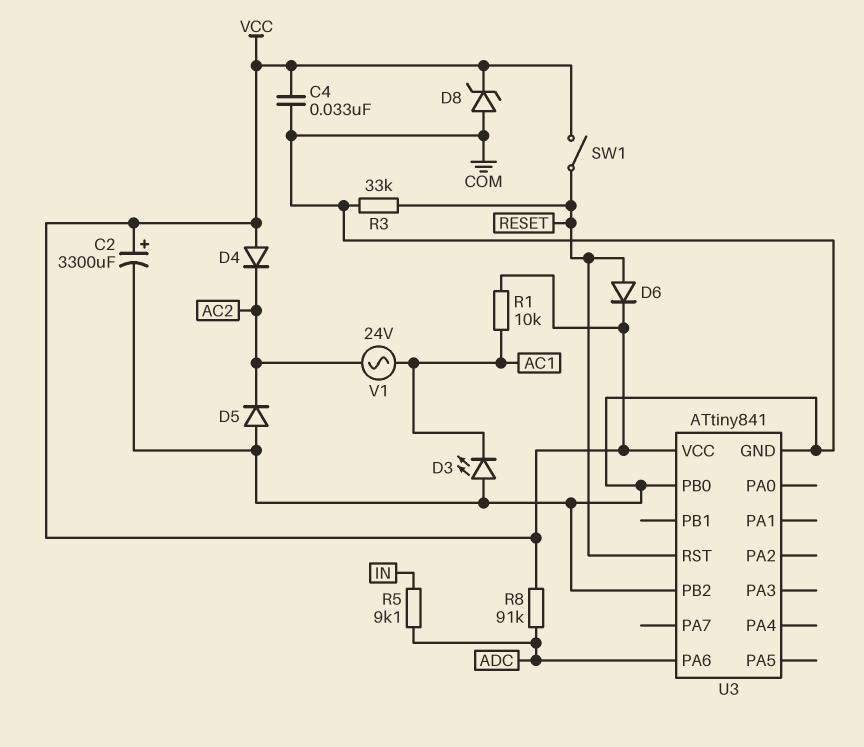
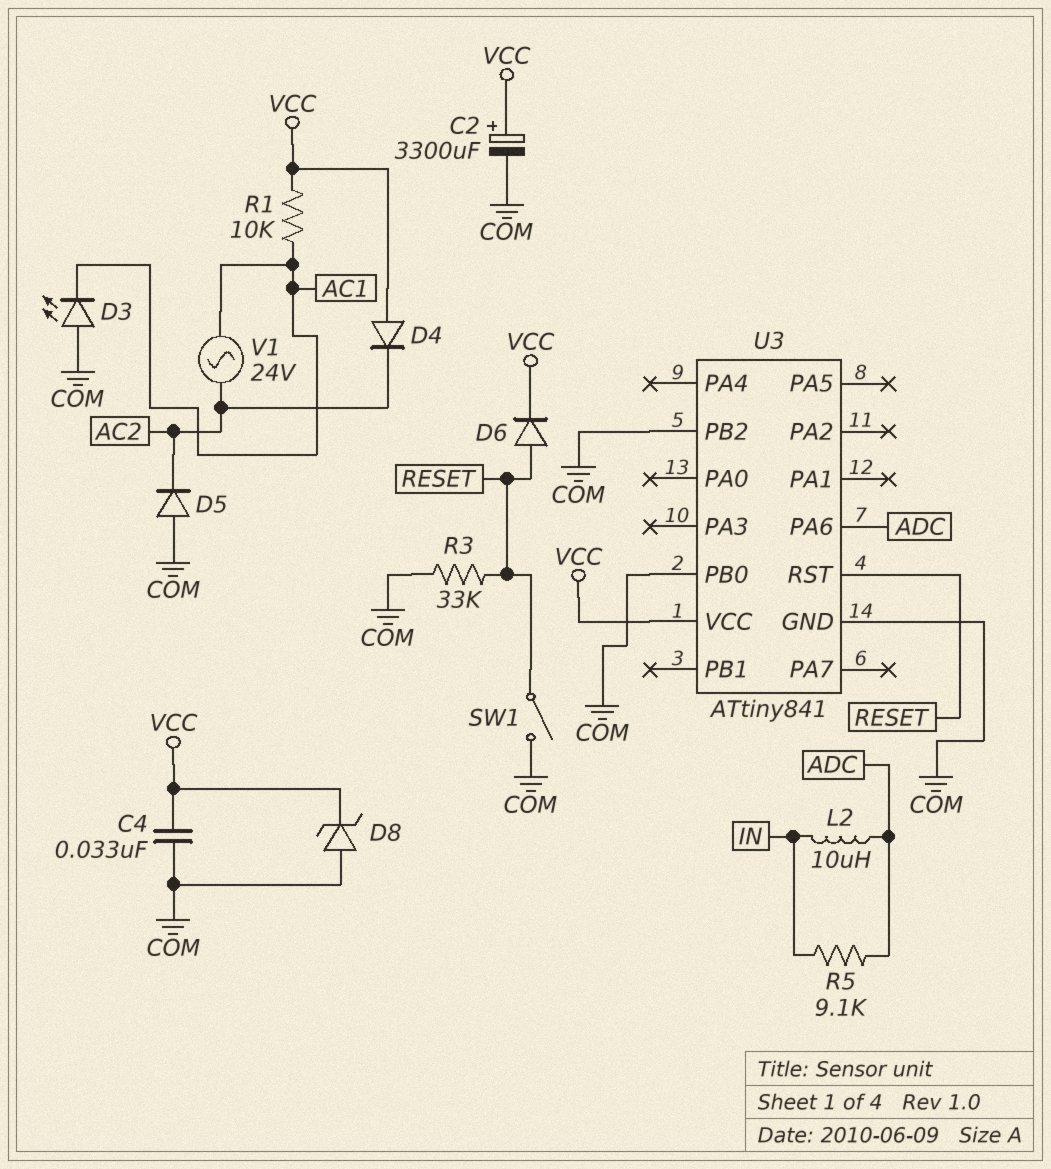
L2: none -> 10uH (ADC, IN)
R8: 91k (ADC, VCC) -> none
SW1: switch (RESET, VCC) -> switch (COM, RESET)

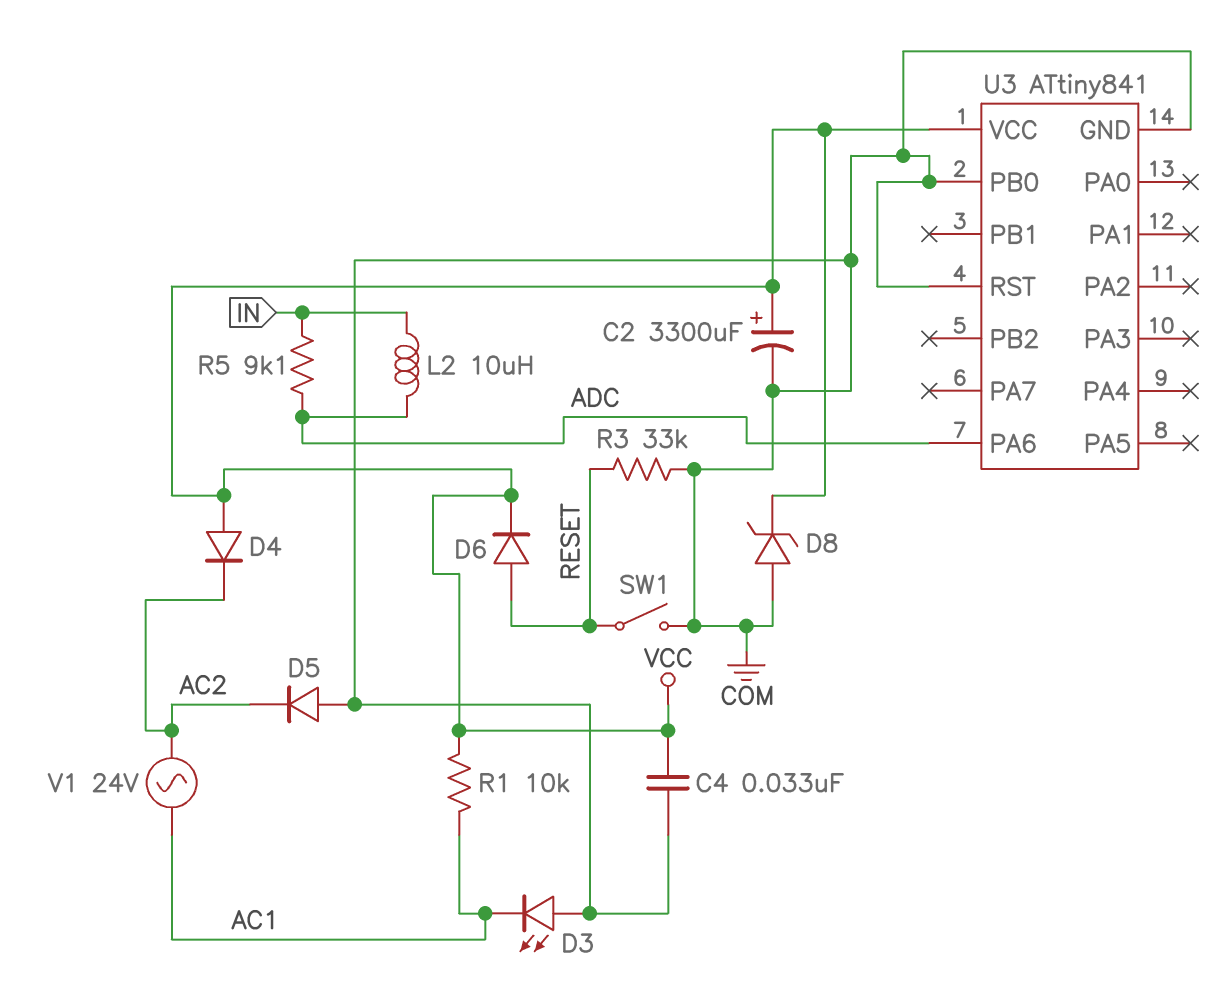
U3 pin PB2: COM -> none
U3 pin RST: RESET -> COM

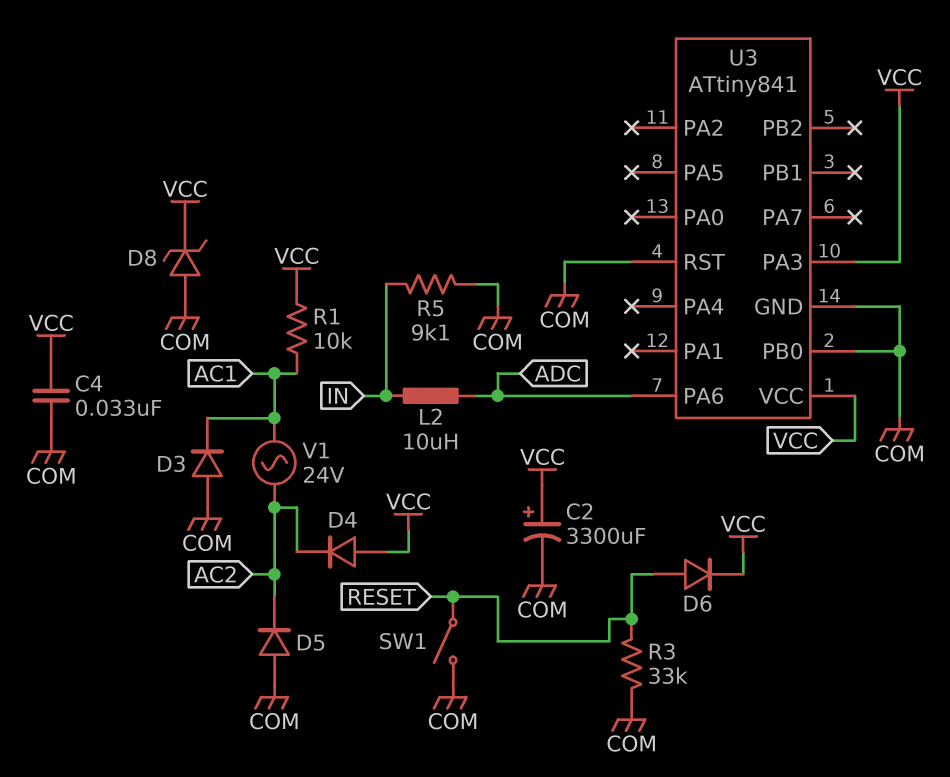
D3: LED (A COM, K AC1) -> diode (A COM, K AC1)
R5: 9.1k (ADC, IN) -> 9.1k (COM, IN)
U3 pin PA3: none -> VCC

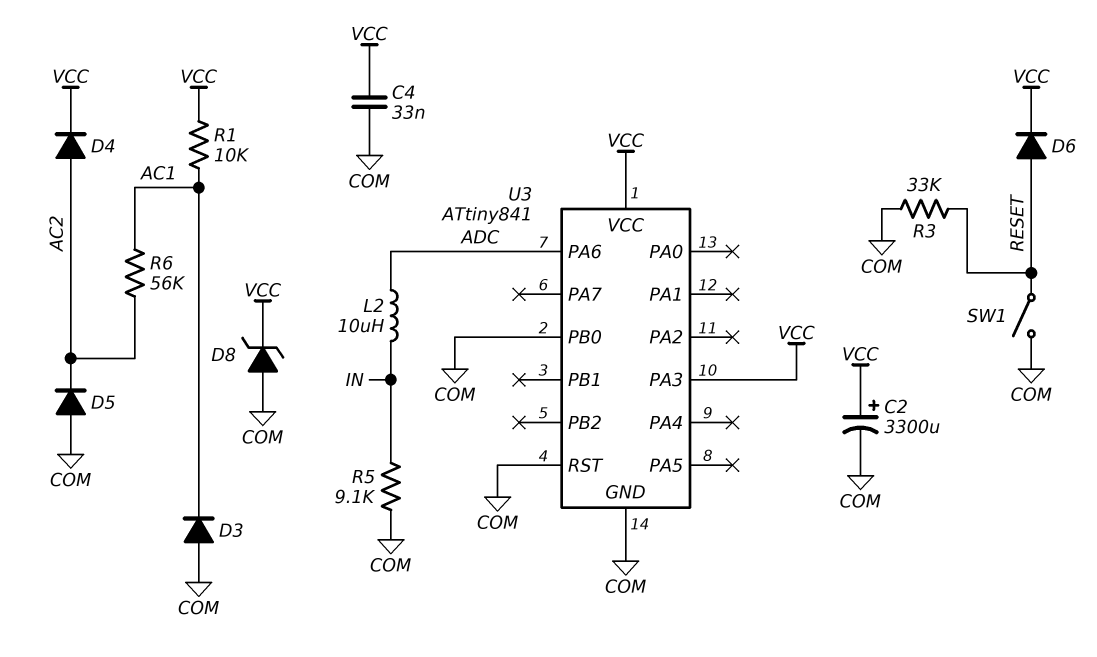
D4: diode (A VCC, K AC2) -> diode (A AC2, K VCC)
R6: none -> 56k (AC1, AC2)
V1: AC 24V (AC1, AC2) -> none

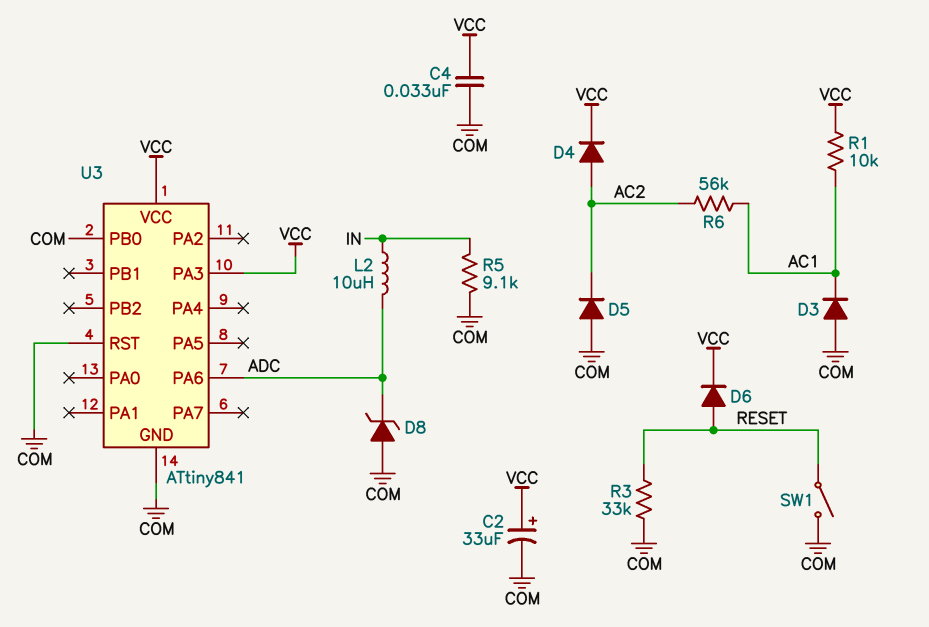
C2: 3300uF (plus VCC, minus COM) -> 33uF (plus VCC, minus COM)
D8: zener (A COM, K VCC) -> zener (A COM, K ADC)

